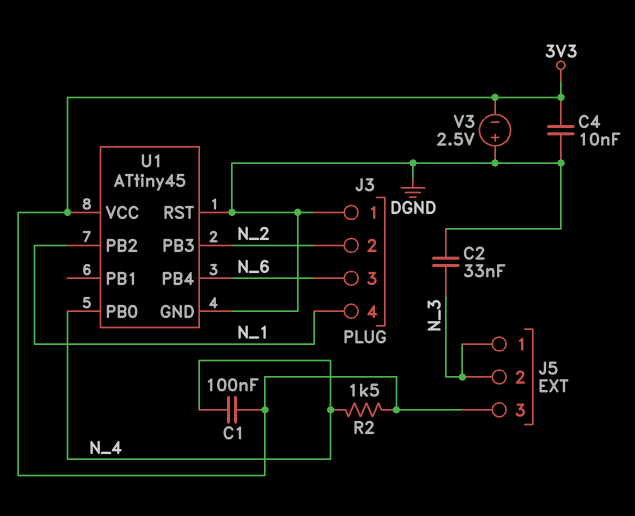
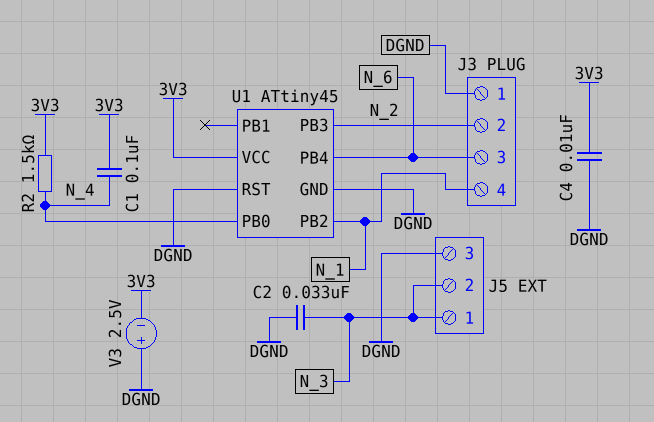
J5 pin 3: 3V3 -> DGND

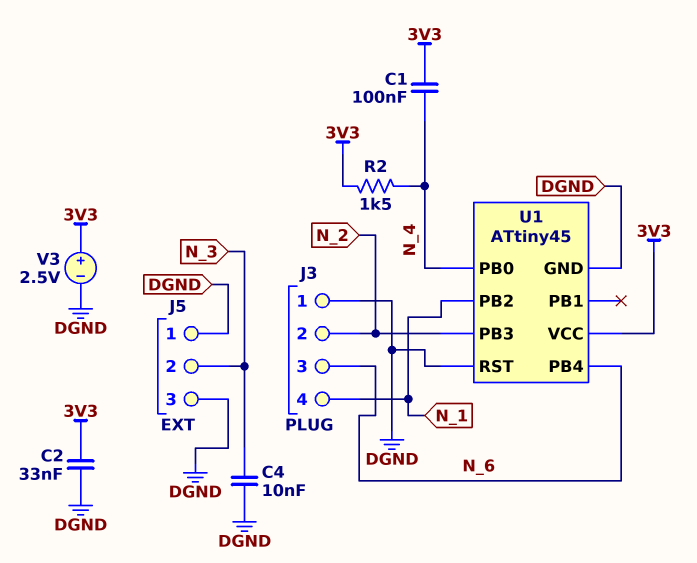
C2: 33nF (DGND, N_3) -> 33nF (3V3, DGND)
C4: 10nF (3V3, DGND) -> 10nF (DGND, N_3)
J5 pin 1: N_3 -> DGND
V3: 2.5V (plus DGND, minus 3V3) -> 2.5V (plus 3V3, minus DGND)

